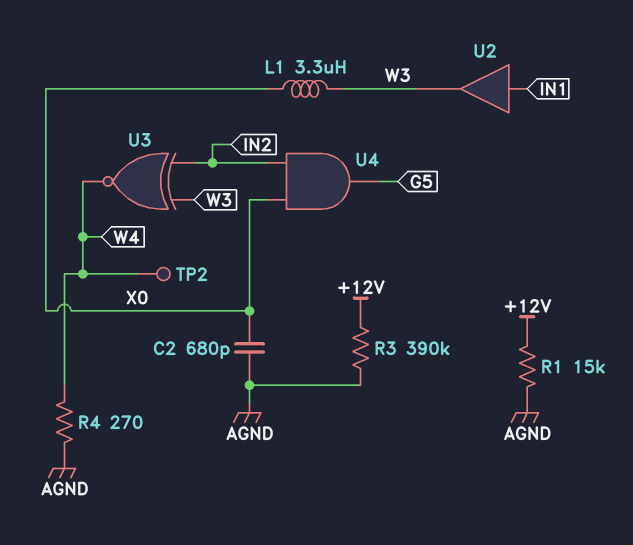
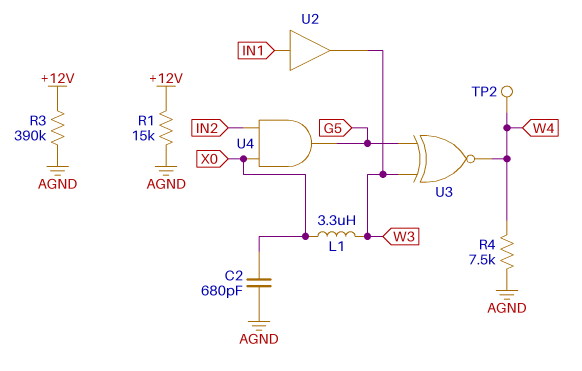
R4: 270 (AGND, W4) -> 7.5k (AGND, W4)
U3: XNOR (in IN2, in W3, out W4) -> XNOR (in G5, in W3, out W4)

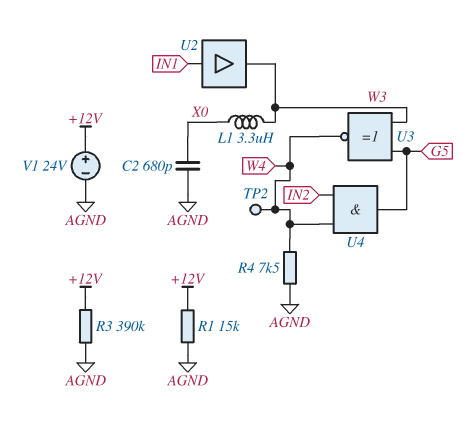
U4: AND (in IN2, in X0, out G5) -> AND (in IN2, in W4, out G5)
V1: none -> 24V (plus +12V, minus AGND)

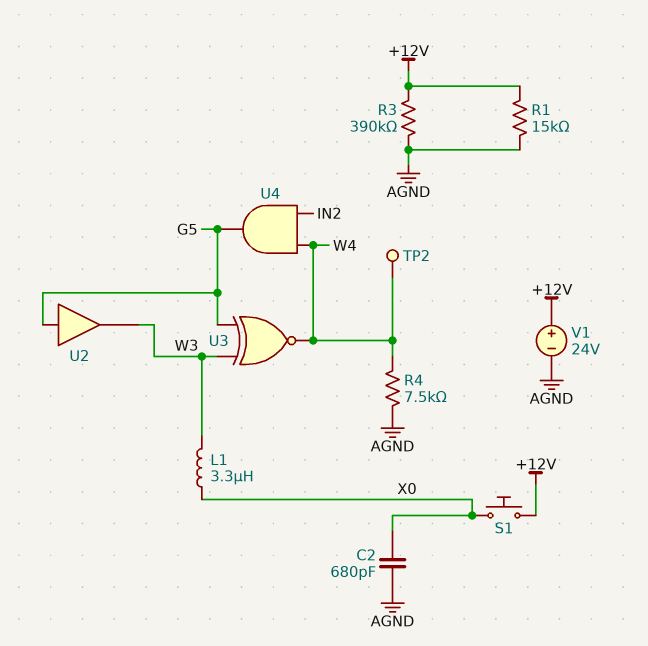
S1: none -> button (+12V, X0)
U2: buffer (in IN1, out W3) -> buffer (in G5, out W3)

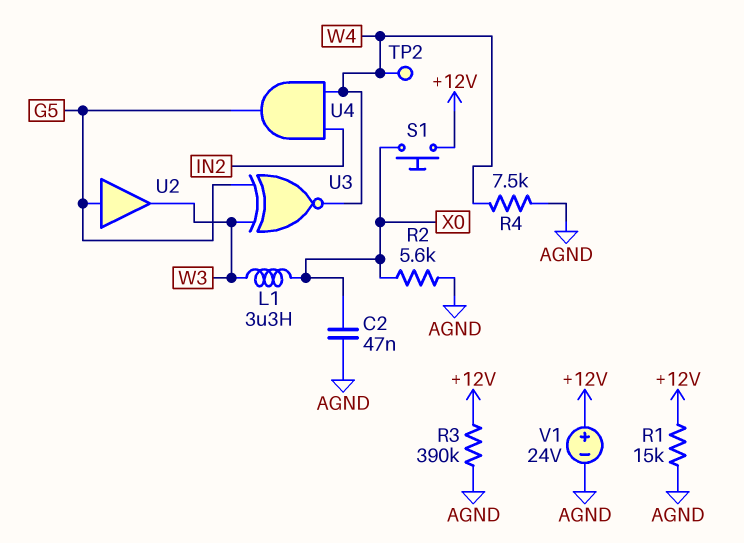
C2: 680pF (AGND, X0) -> 47nF (AGND, X0)
R2: none -> 5.6k (AGND, X0)

